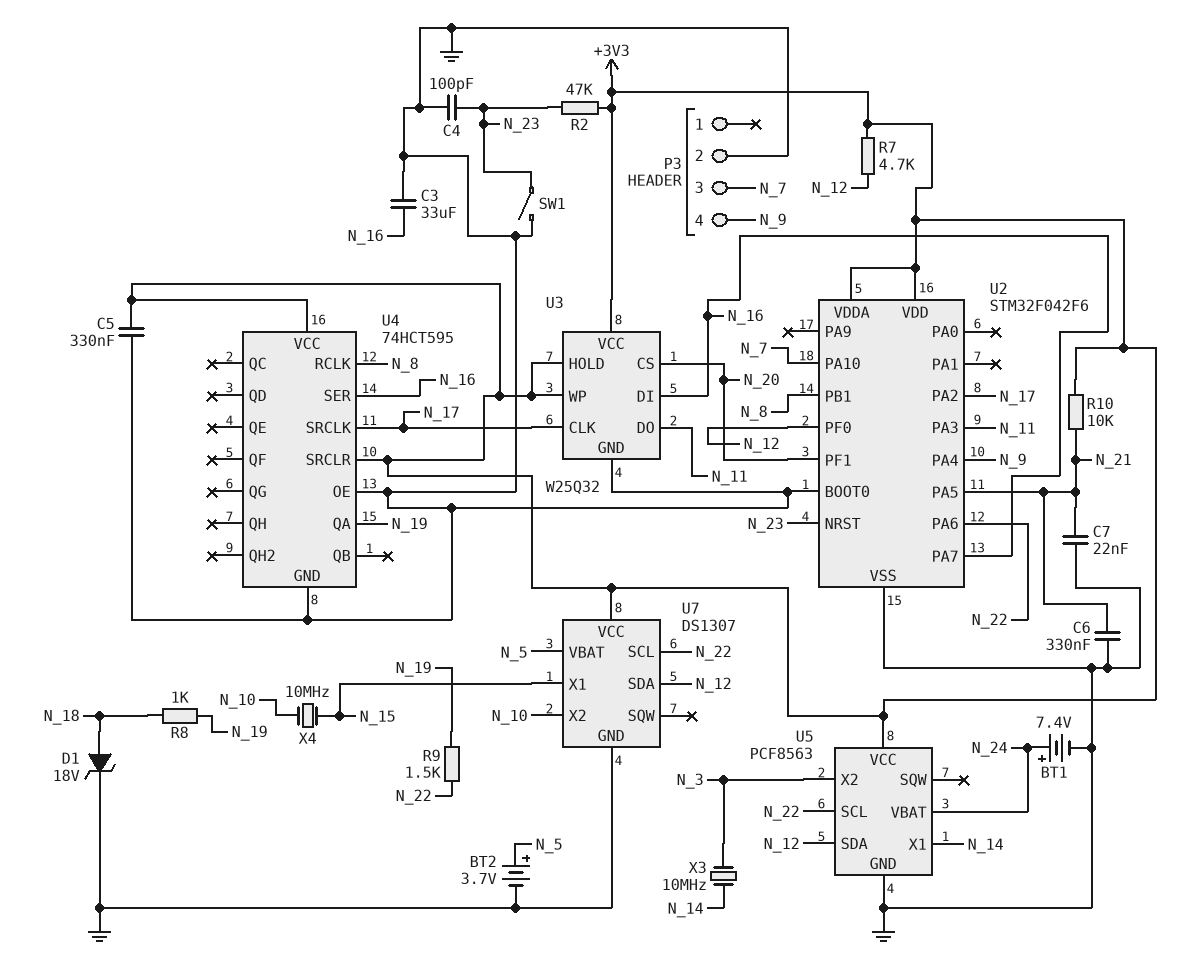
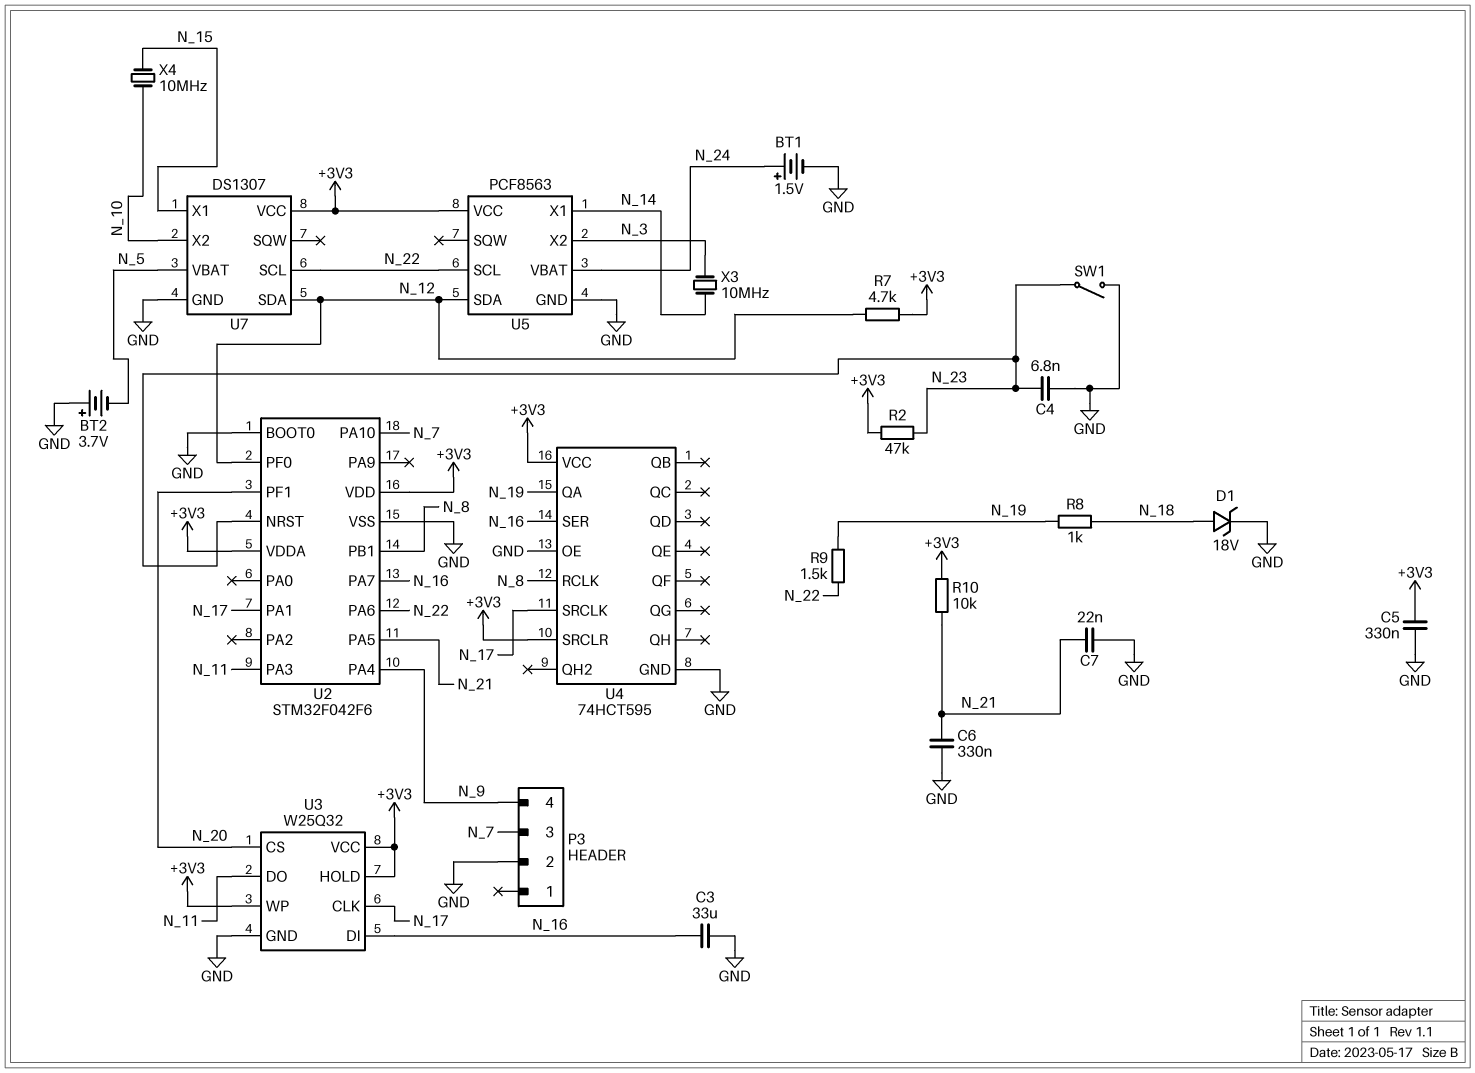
BT1: 7.4V (plus N_24, minus GND) -> 1.5V (plus N_24, minus GND)
BT2: 3.7V (plus N_5, minus GND) -> 3.7V (plus GND, minus N_5)
C4: 100pF (GND, N_23) -> 6.8nF (GND, N_23)
U2 pin PA1: none -> N_17
U2 pin PA2: N_17 -> none

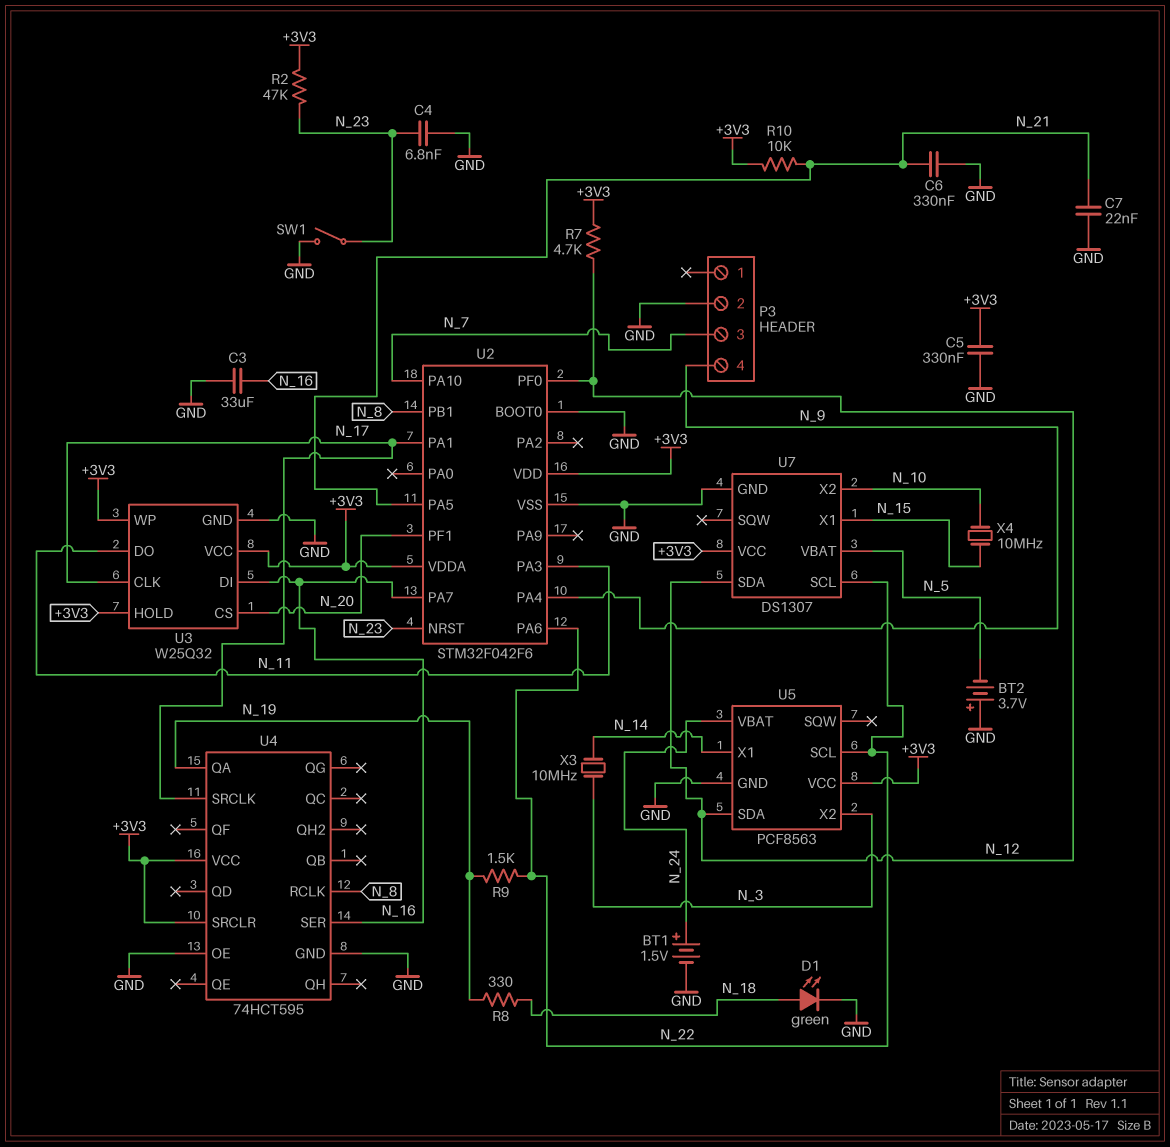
D1: zener 18V (A N_18, K GND) -> LED green (A N_18, K GND)
R8: 1k (N_18, N_19) -> 330 (N_18, N_19)

